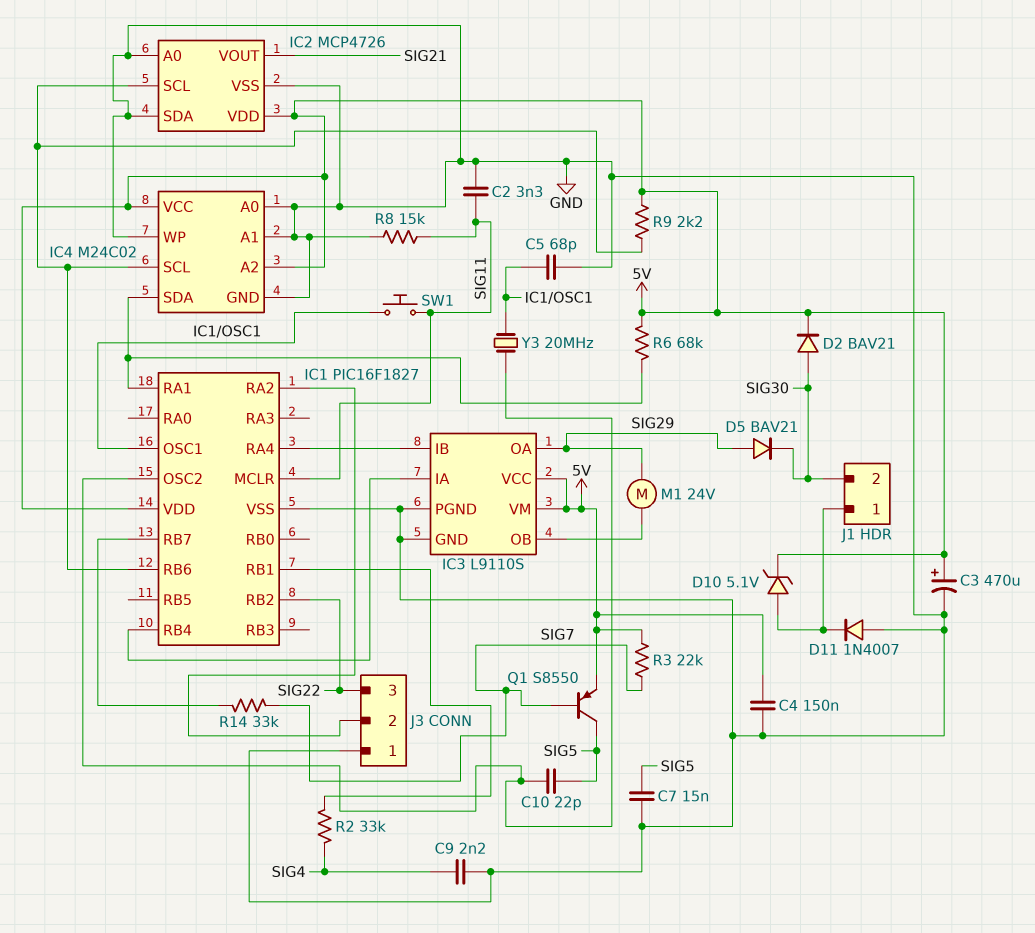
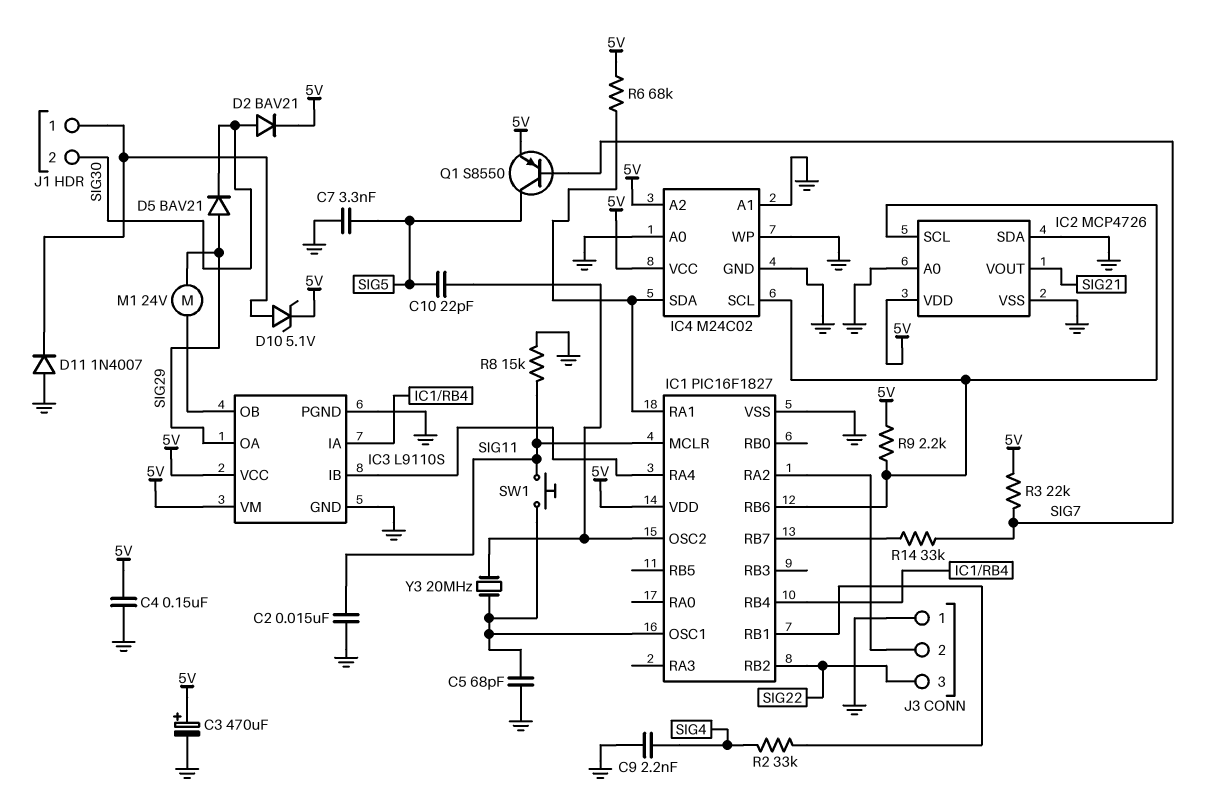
C2: 3.3nF (GND, SIG11) -> 15nF (GND, SIG11)
C7: 15nF (GND, SIG5) -> 3.3nF (GND, SIG5)

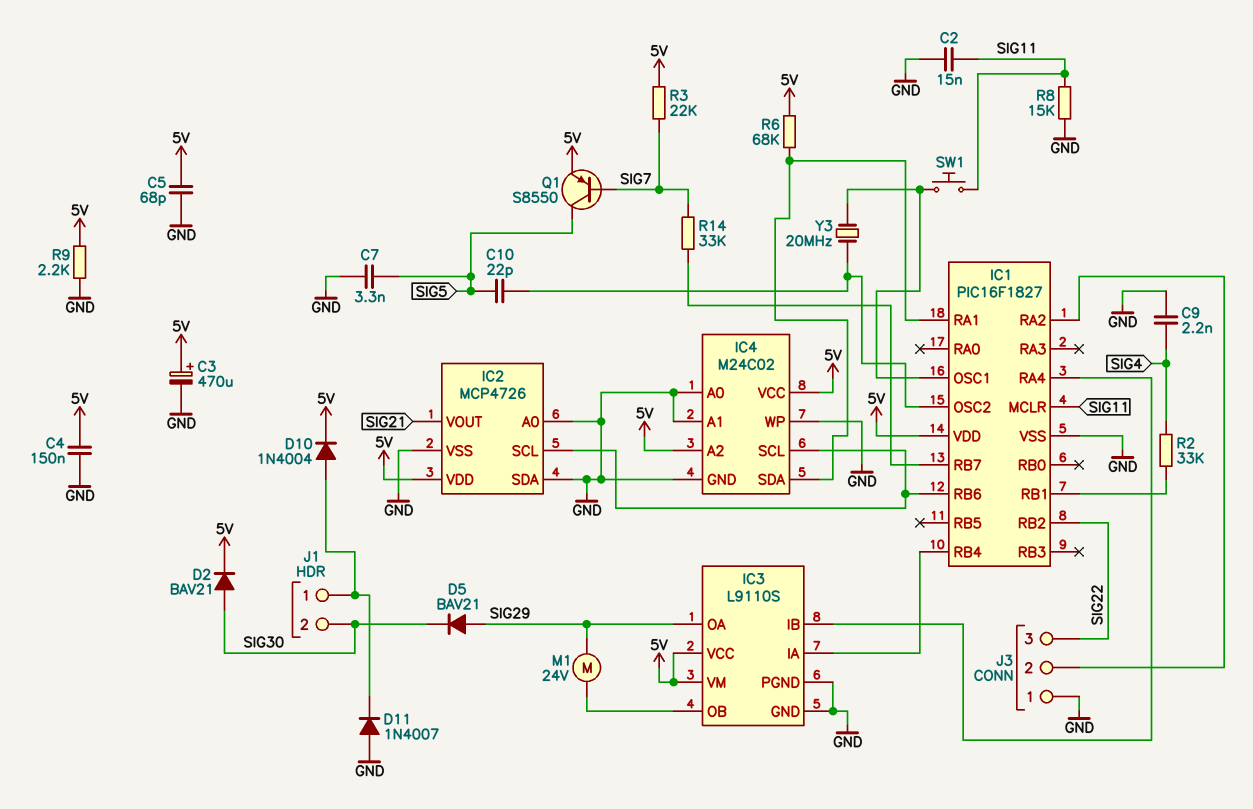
C5: 68pF (GND, IC1/OSC1) -> 68pF (5V, GND)
D10: zener 5.1V (A J1/1, K 5V) -> diode 1N4004 (A J1/1, K 5V)
R9: 2.2k (5V, IC1/RB6) -> 2.2k (5V, GND)

